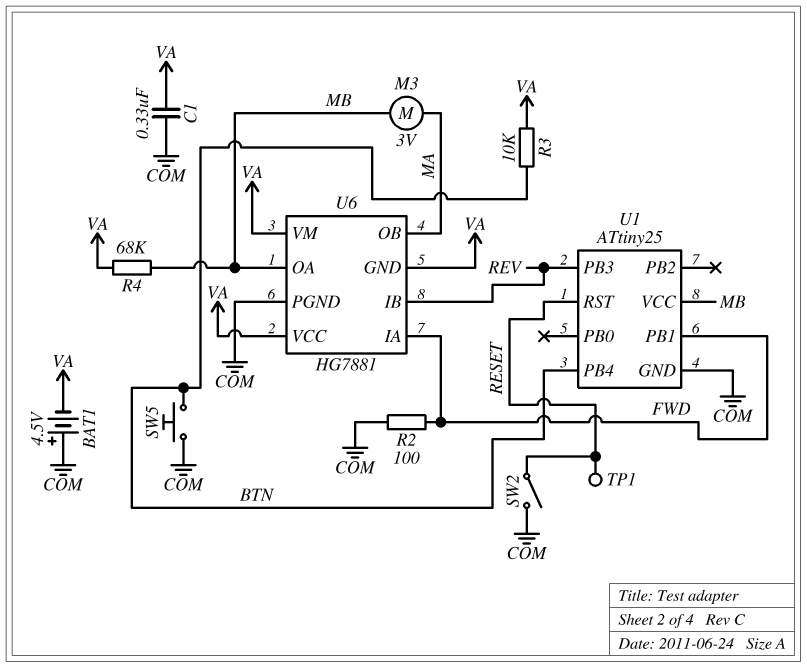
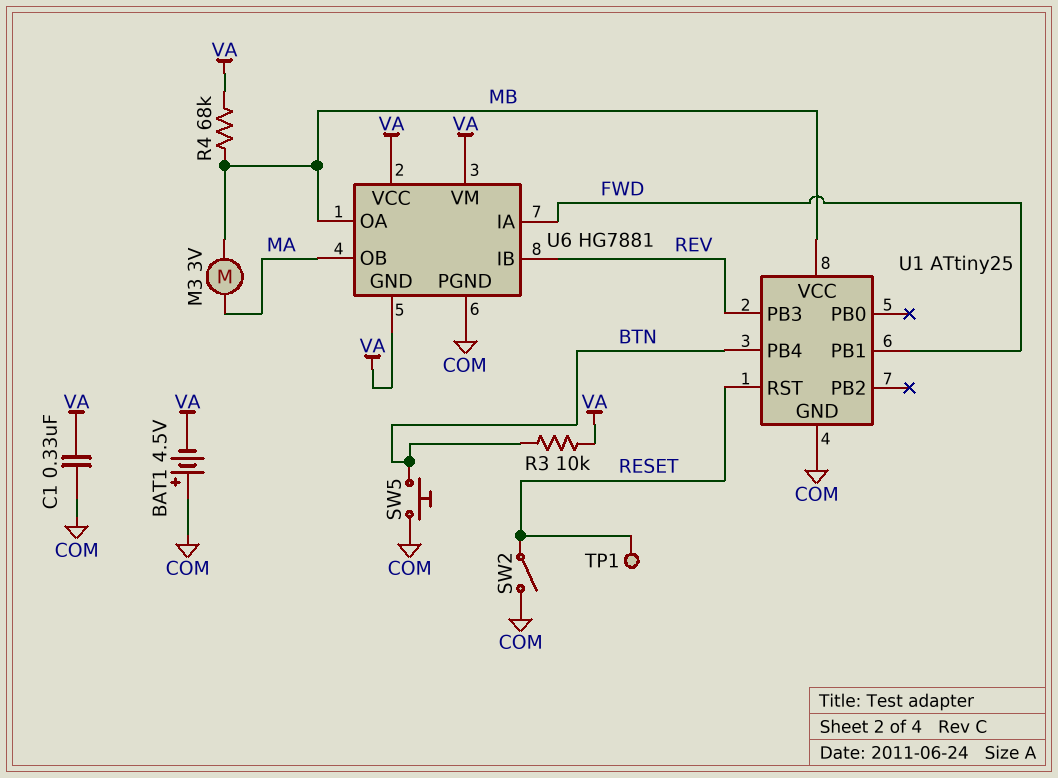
R2: 100 (COM, FWD) -> none

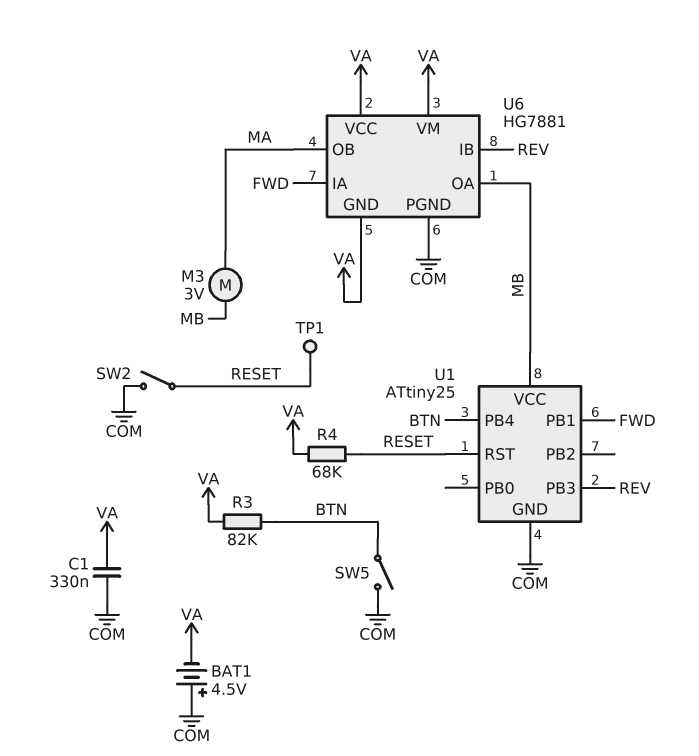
R3: 10k (BTN, VA) -> 82k (BTN, VA)
R4: 68k (MB, VA) -> 68k (RESET, VA)
SW5: button (BTN, COM) -> switch (BTN, COM)

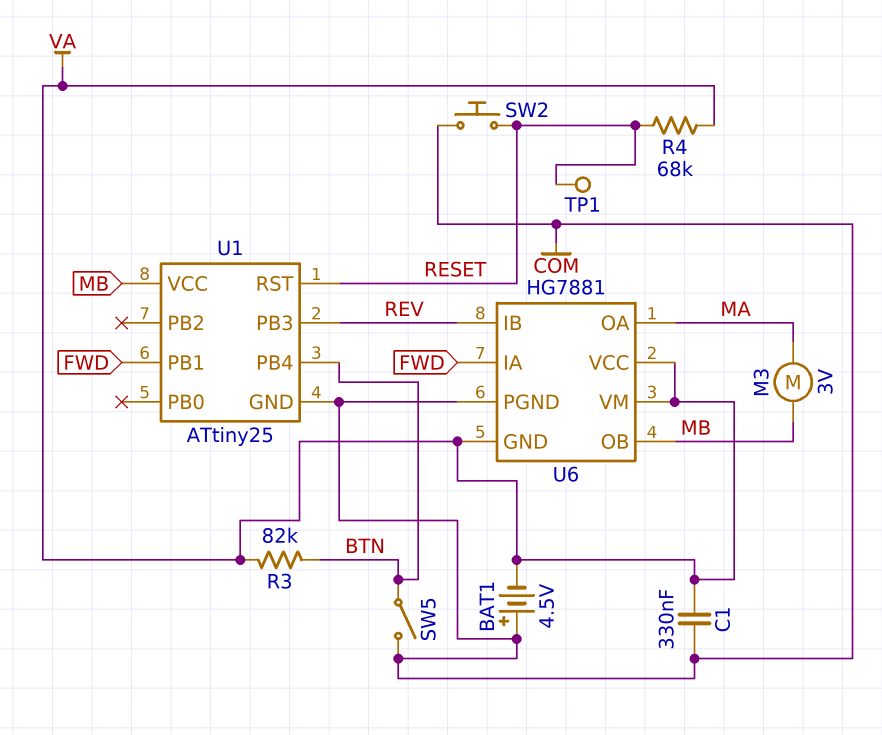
SW2: switch (COM, RESET) -> button (COM, RESET)
U6 pin OA: MB -> MA
U6 pin OB: MA -> MB

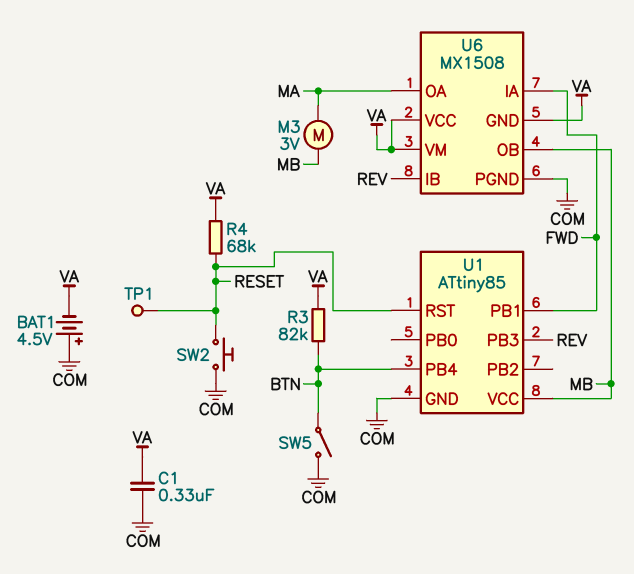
U1: ATtiny25 -> ATtiny85
U6: HG7881 -> MX1508

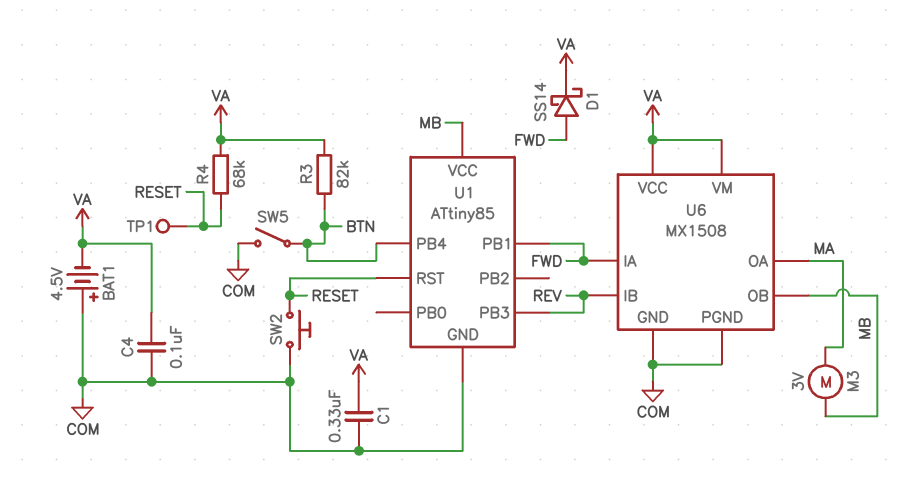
C4: none -> 100nF (COM, VA)
D1: none -> schottky SS14 (A FWD, K VA)
U6 pin GND: VA -> COM

